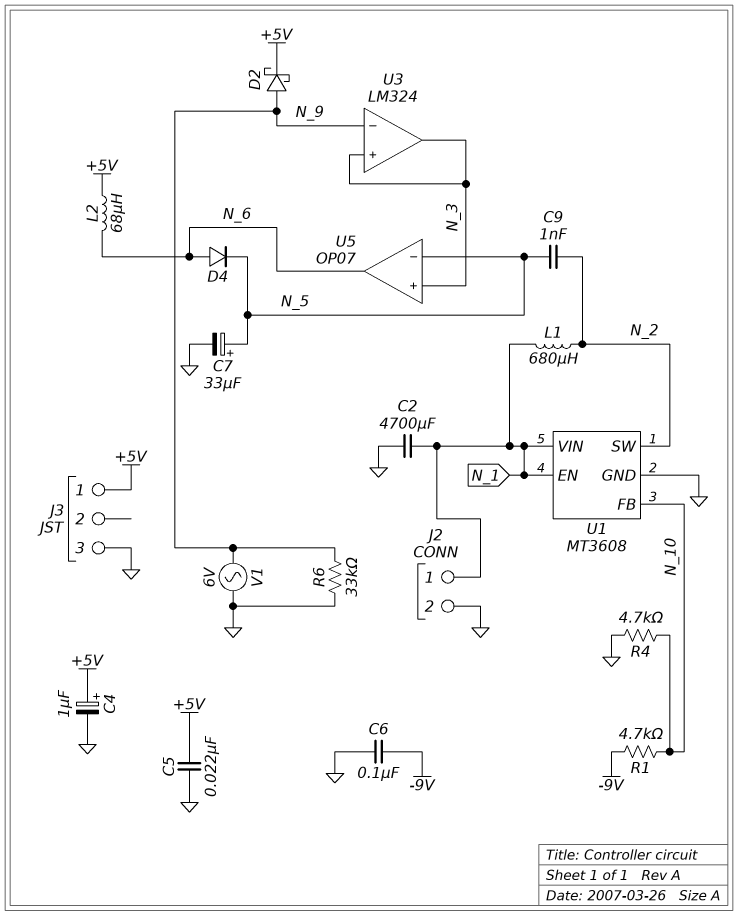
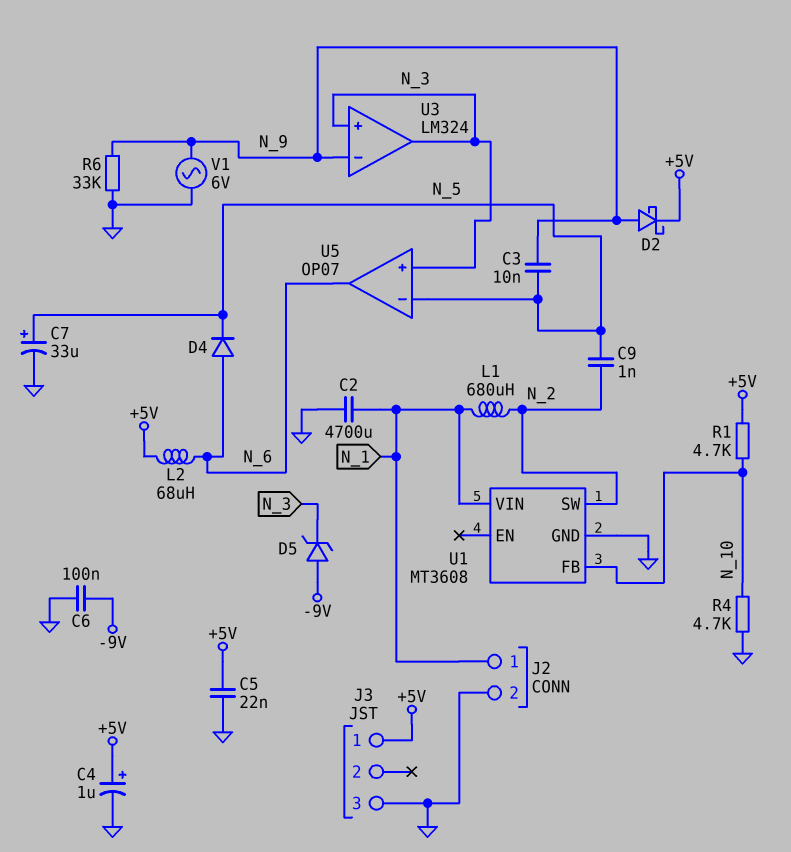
C3: none -> 10nF (N_5, N_9)
D5: none -> zener (A -9V, K N_3)
R1: 4.7k (-9V, N_10) -> 4.7k (+5V, N_10)
U1 pin EN: N_1 -> none

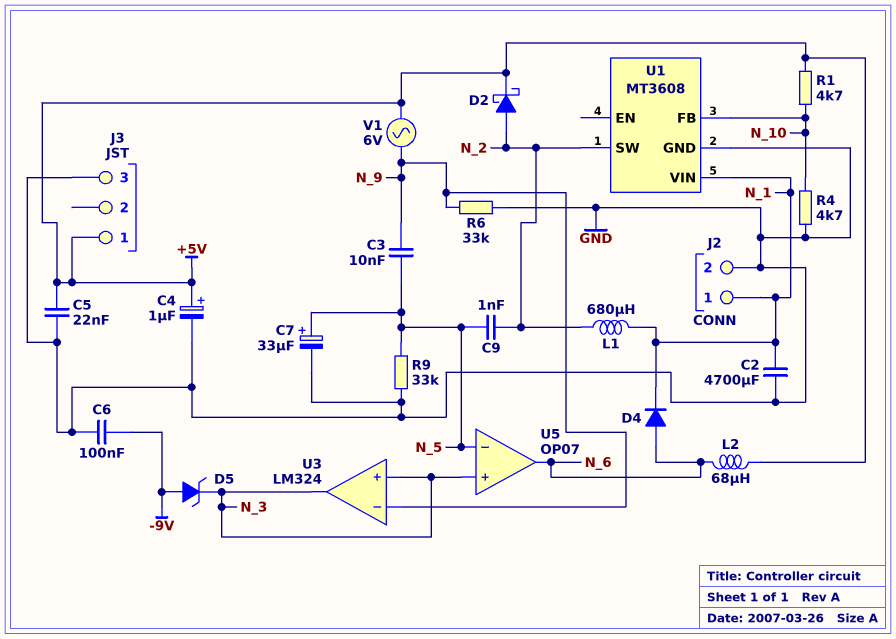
D2: schottky (A N_9, K +5V) -> schottky (A N_2, K +5V)
D4: diode (A N_6, K N_5) -> diode (A N_6, K N_1)
R9: none -> 33k (GND, N_5)
V1: AC 6V (GND, N_9) -> AC 6V (+5V, N_9)

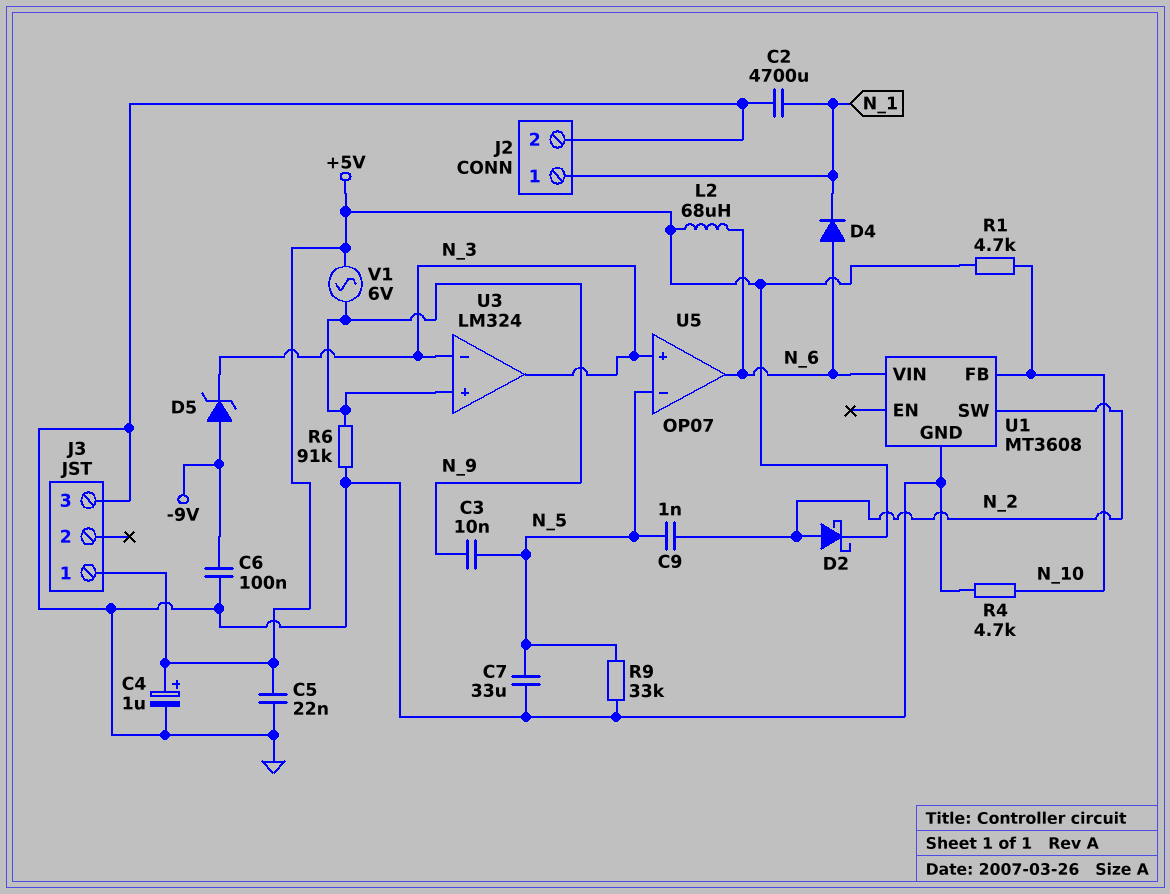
C7: 33uF (plus N_5, minus GND) -> 33uF (GND, N_5)
L1: 680uH (N_1, N_2) -> none
R6: 33k (GND, N_9) -> 91k (GND, N_9)
U1 pin VIN: N_1 -> N_6
U3 pin in+: N_3 -> N_9
U3 pin in-: N_9 -> N_3

